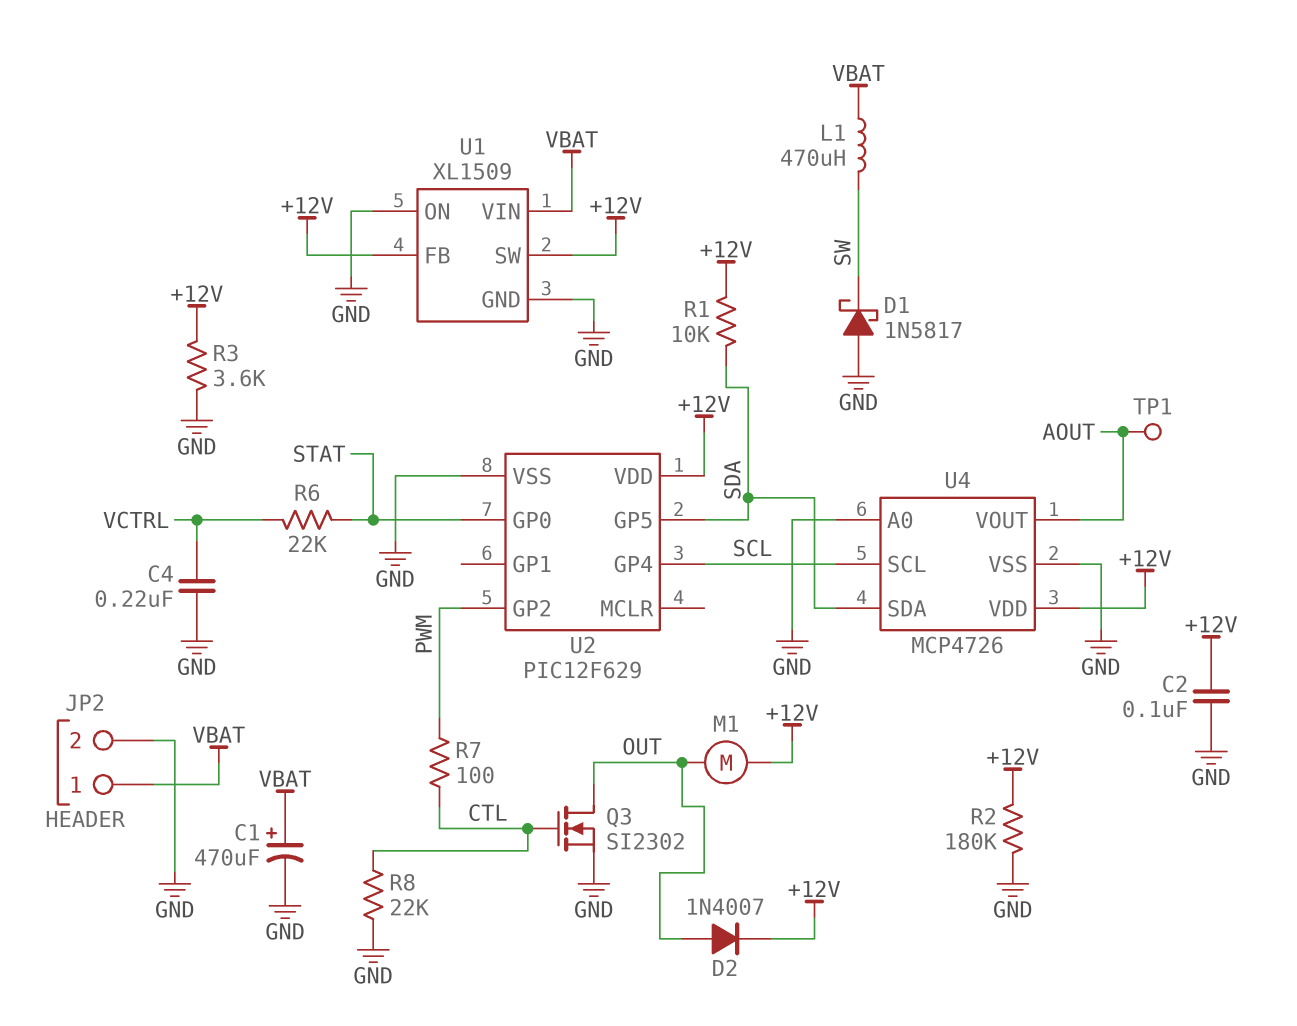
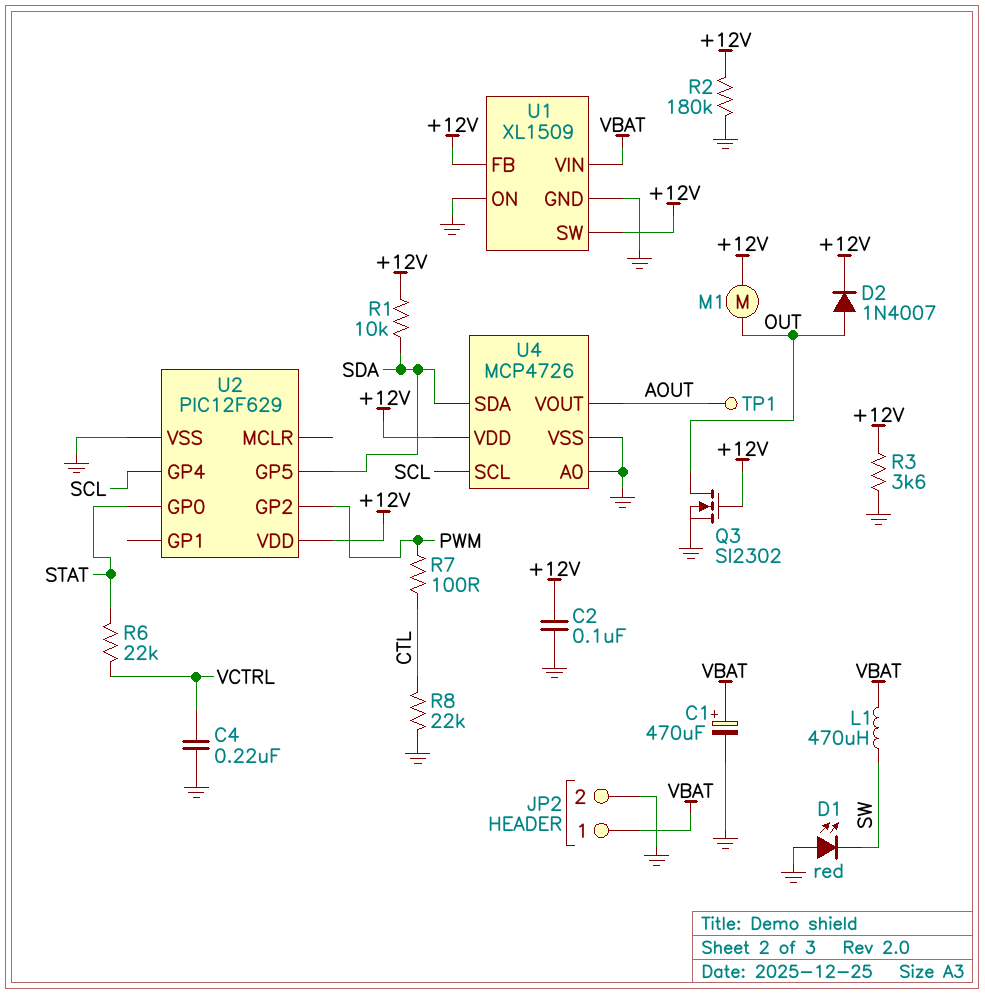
D1: schottky 1N5817 (A GND, K SW) -> LED red (A GND, K SW)
Q3: NMOS SI2302 (G CTL, D OUT, S GND) -> NMOS SI2302 (G +12V, D OUT, S GND)

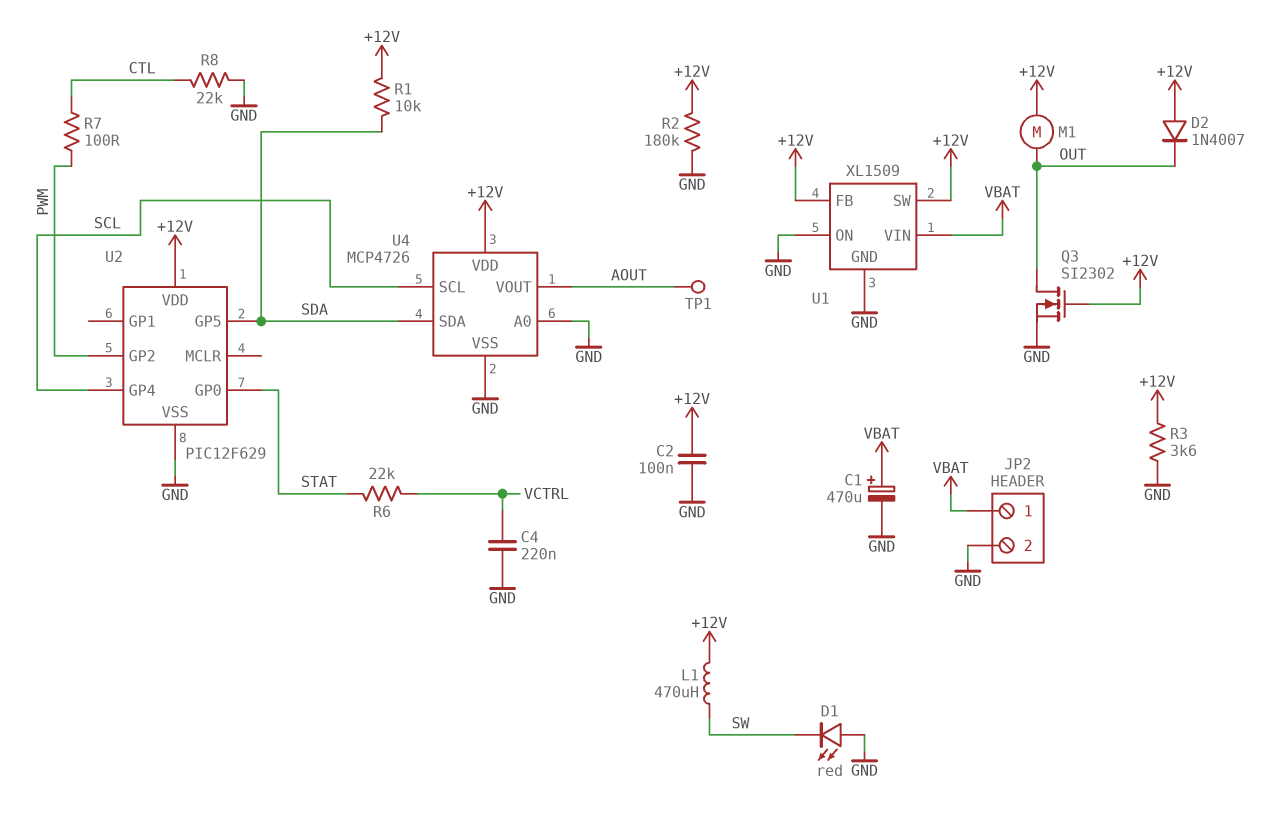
D2: diode 1N4007 (A OUT, K +12V) -> diode 1N4007 (A +12V, K OUT)
L1: 470uH (SW, VBAT) -> 470uH (+12V, SW)

